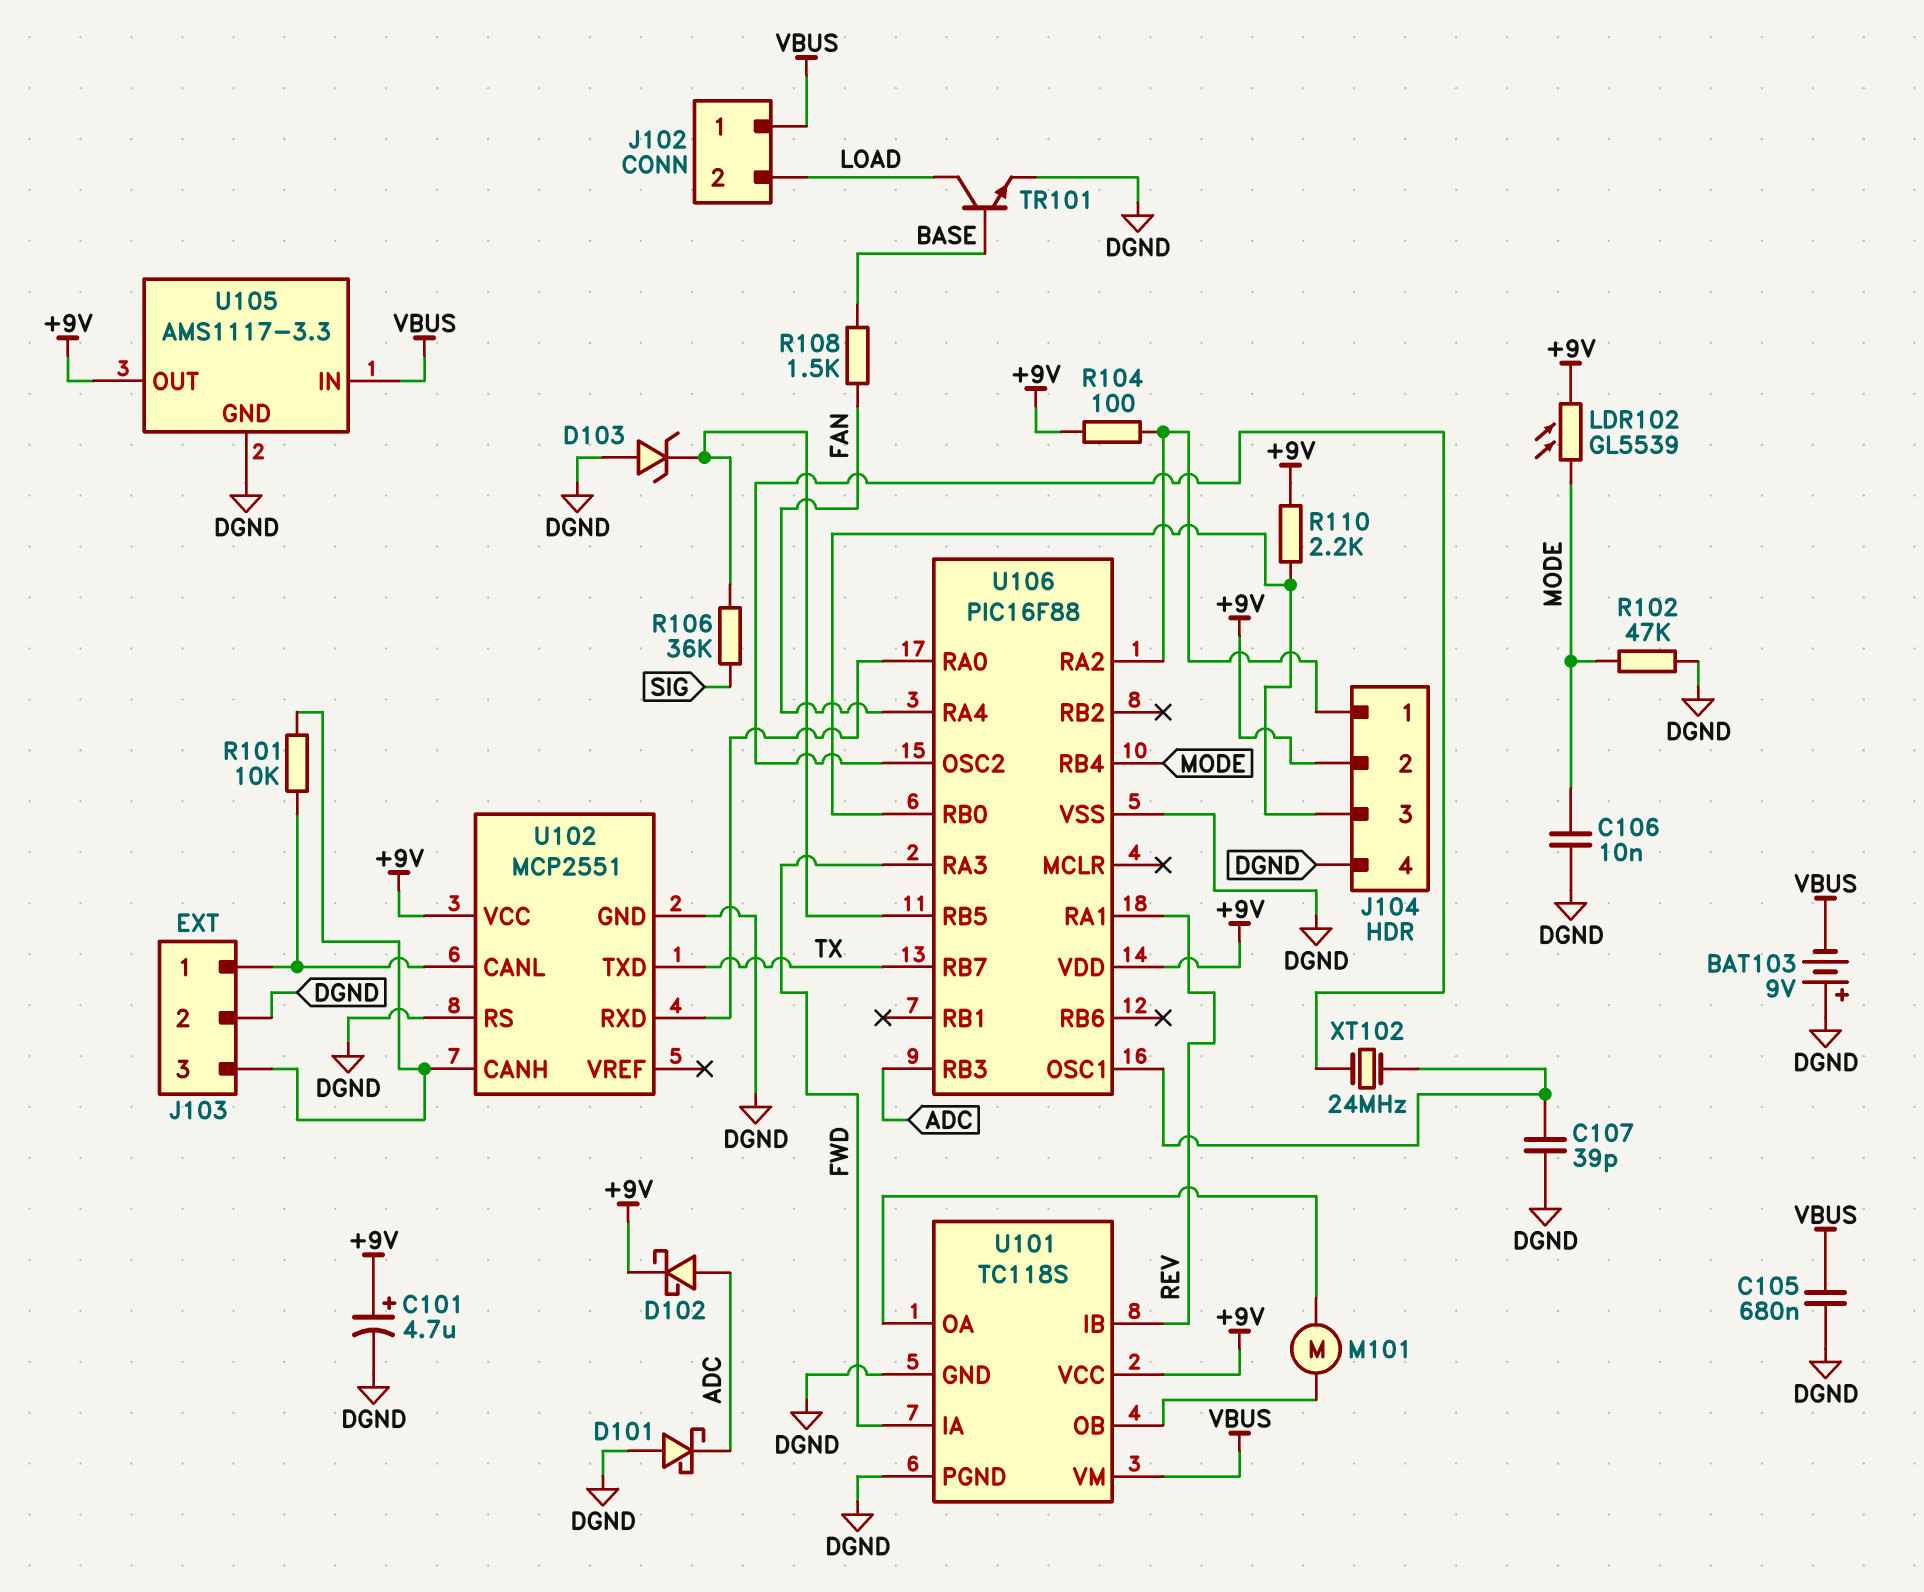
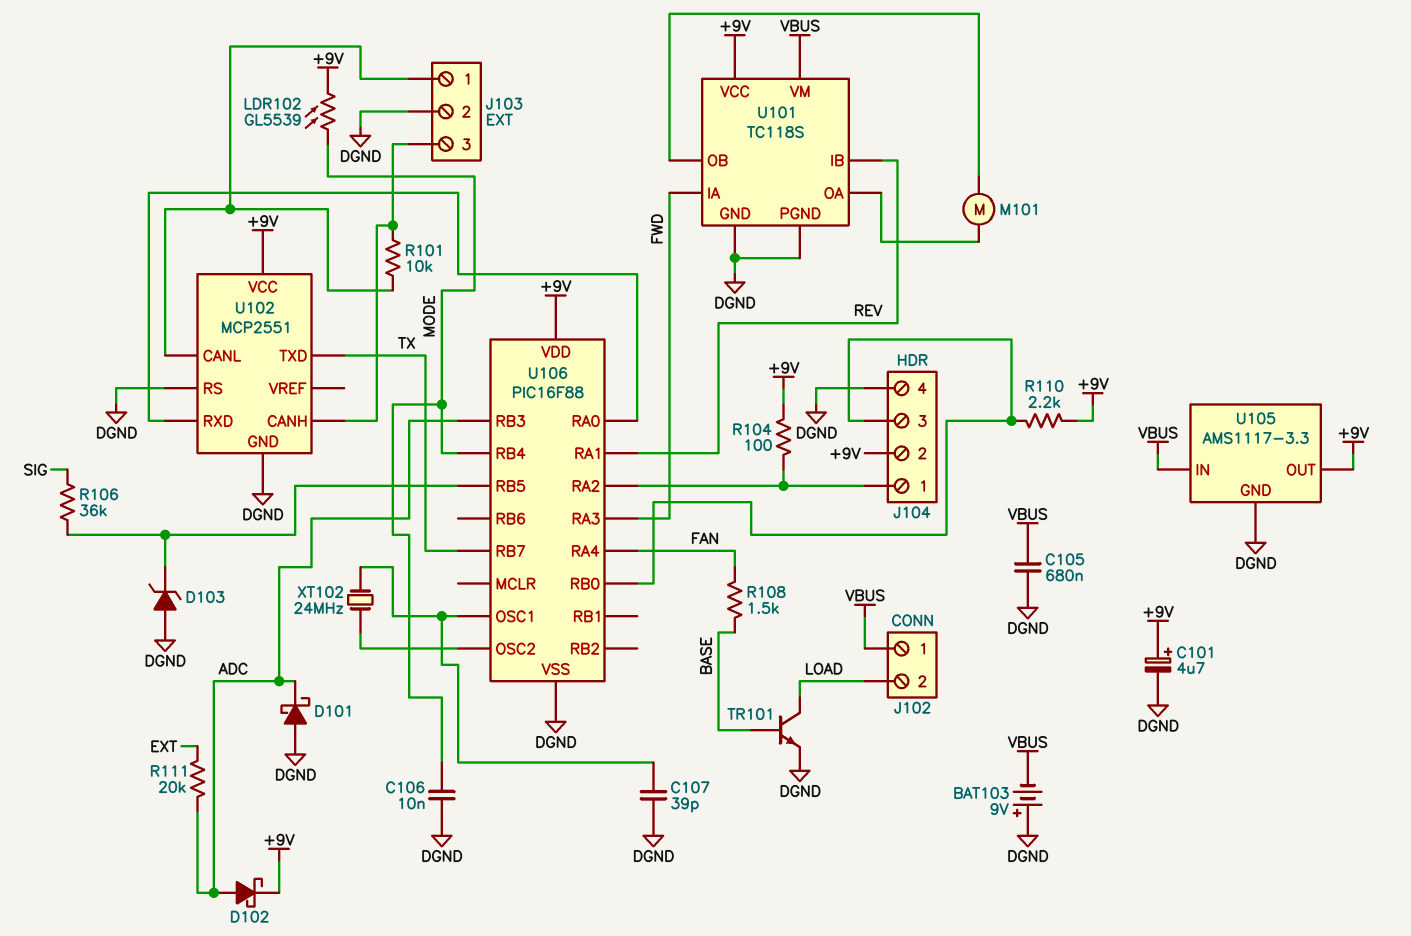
R102: 47k (DGND, MODE) -> none
R111: none -> 20k (ADC, EXT)

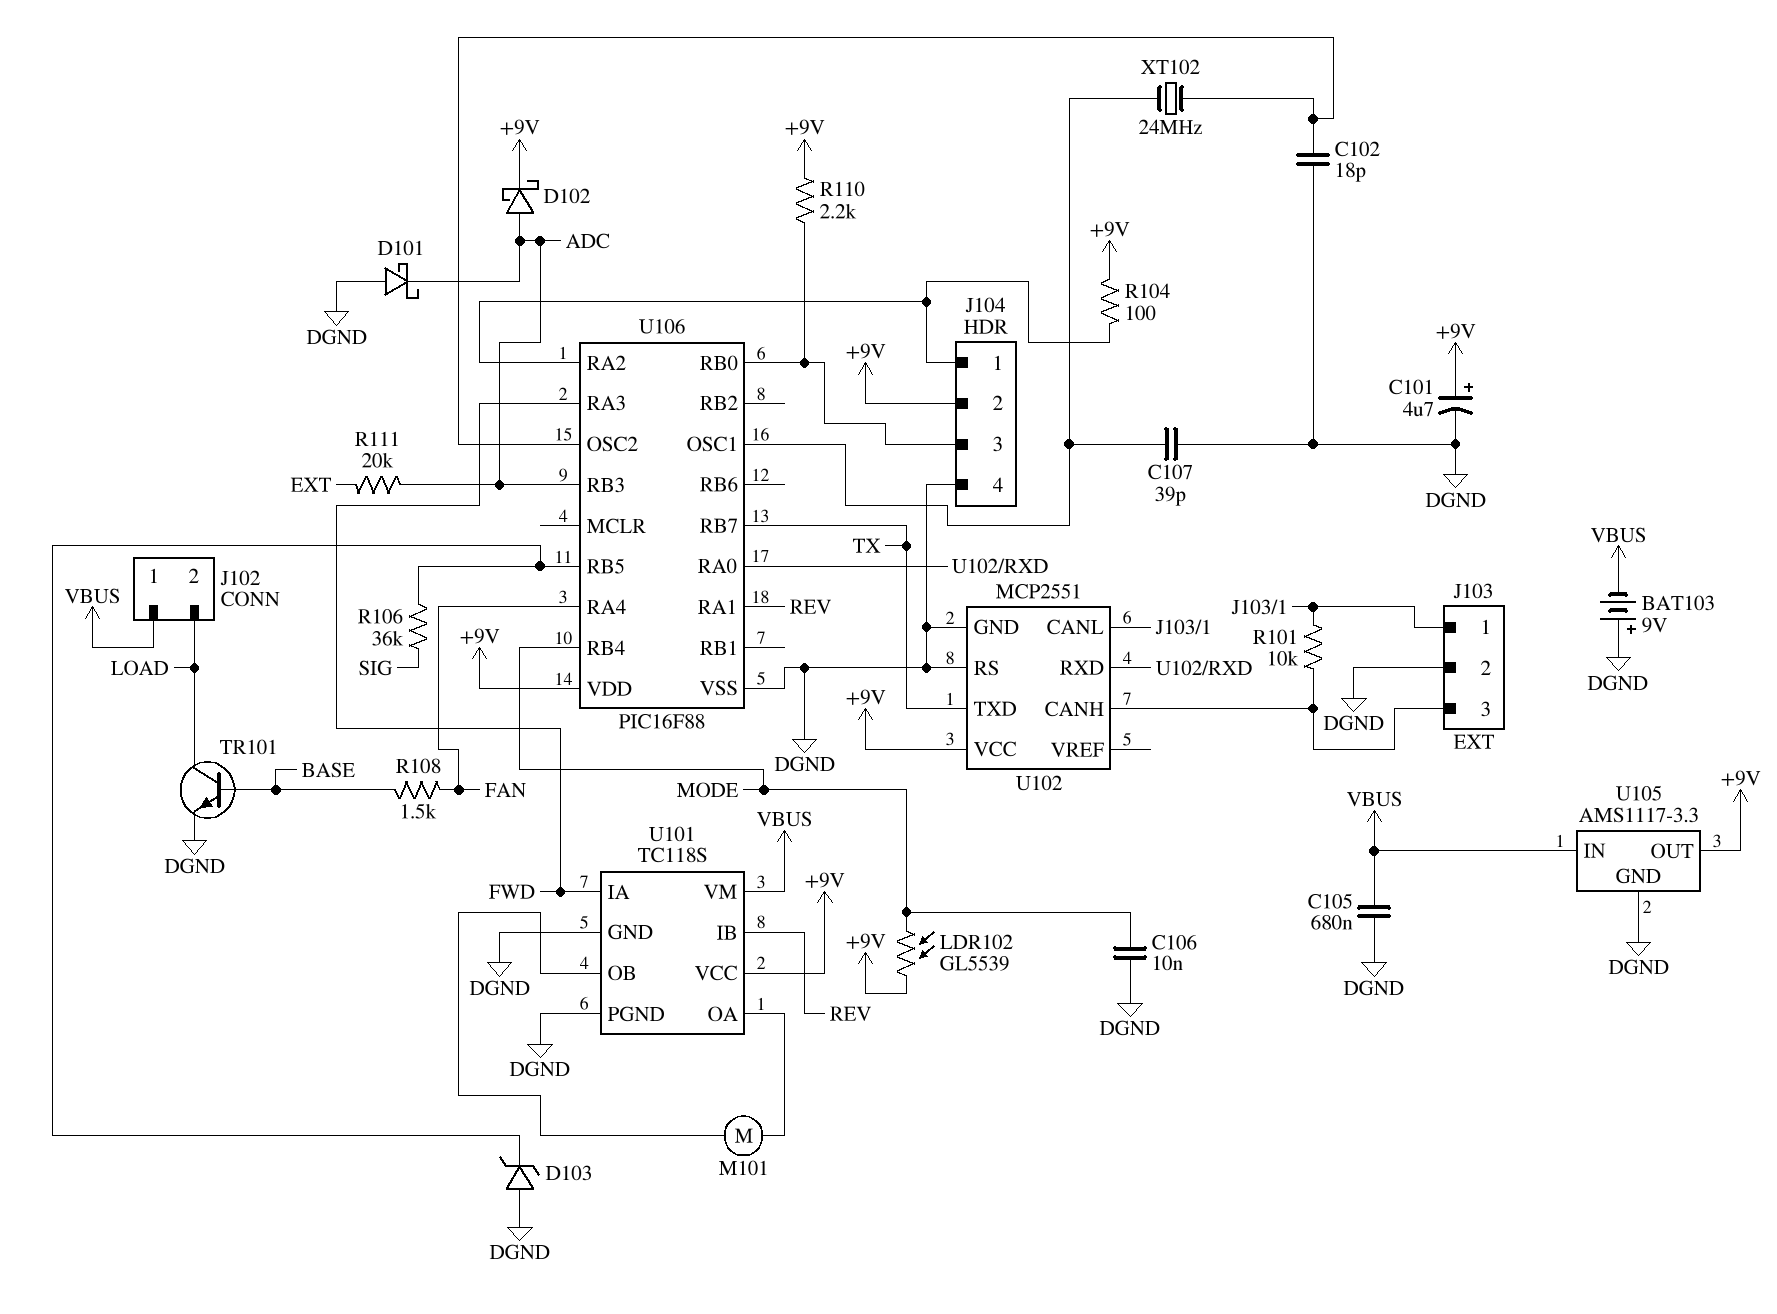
C102: none -> 18pF (DGND, U106/OSC2)

